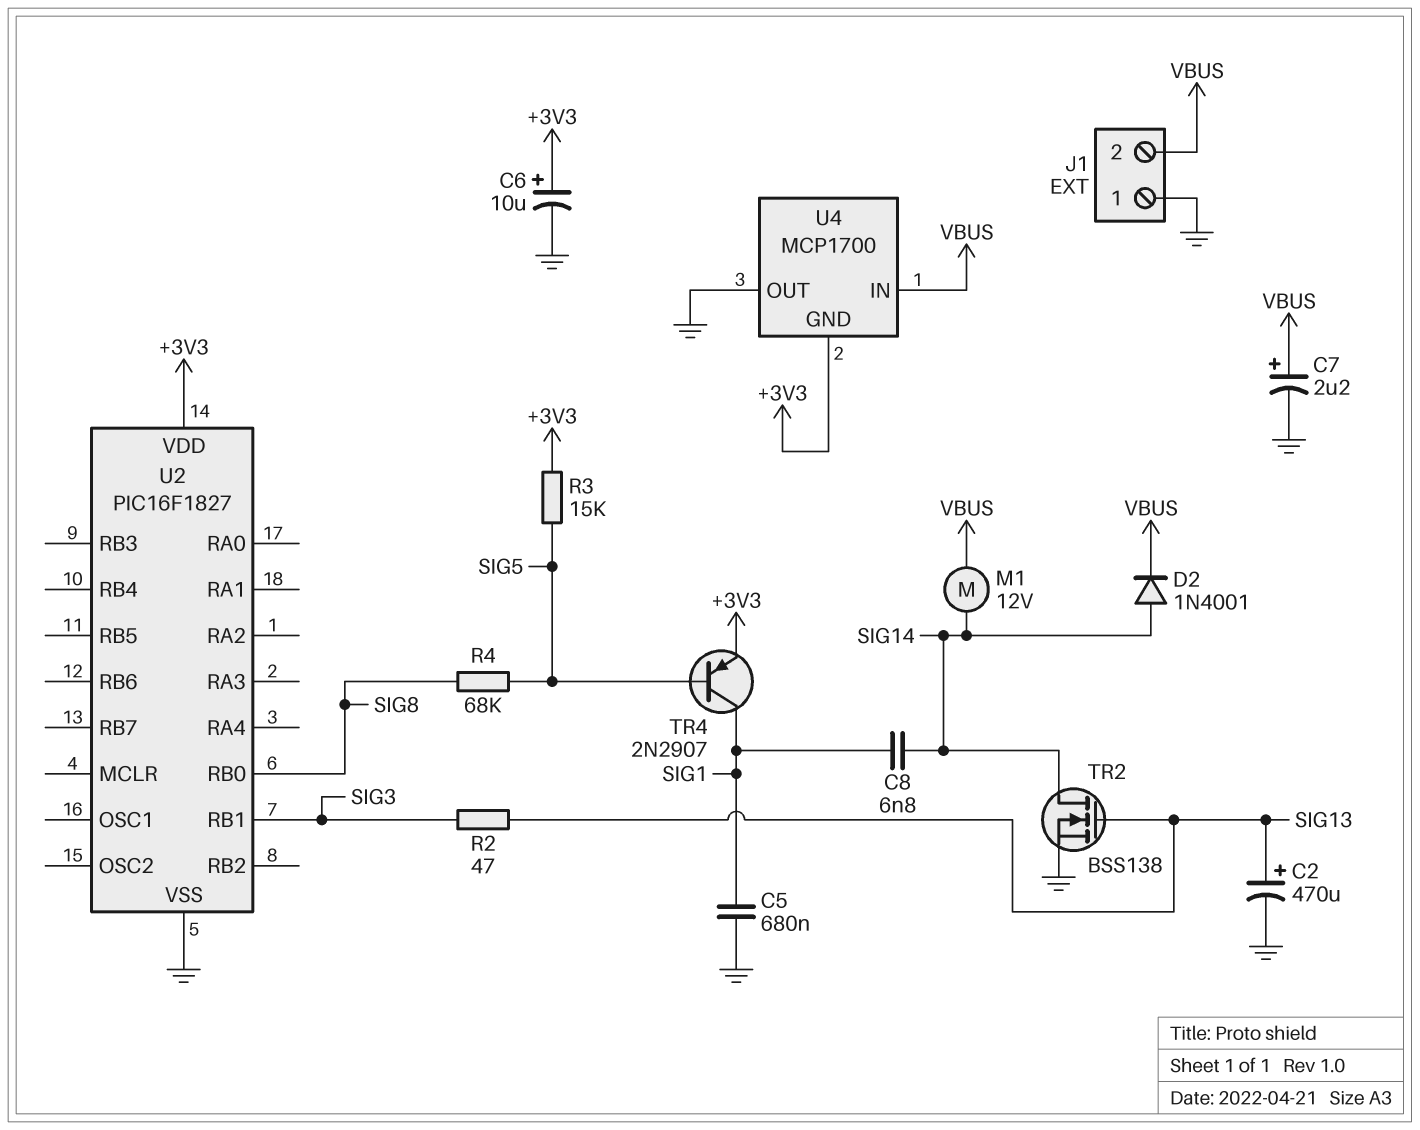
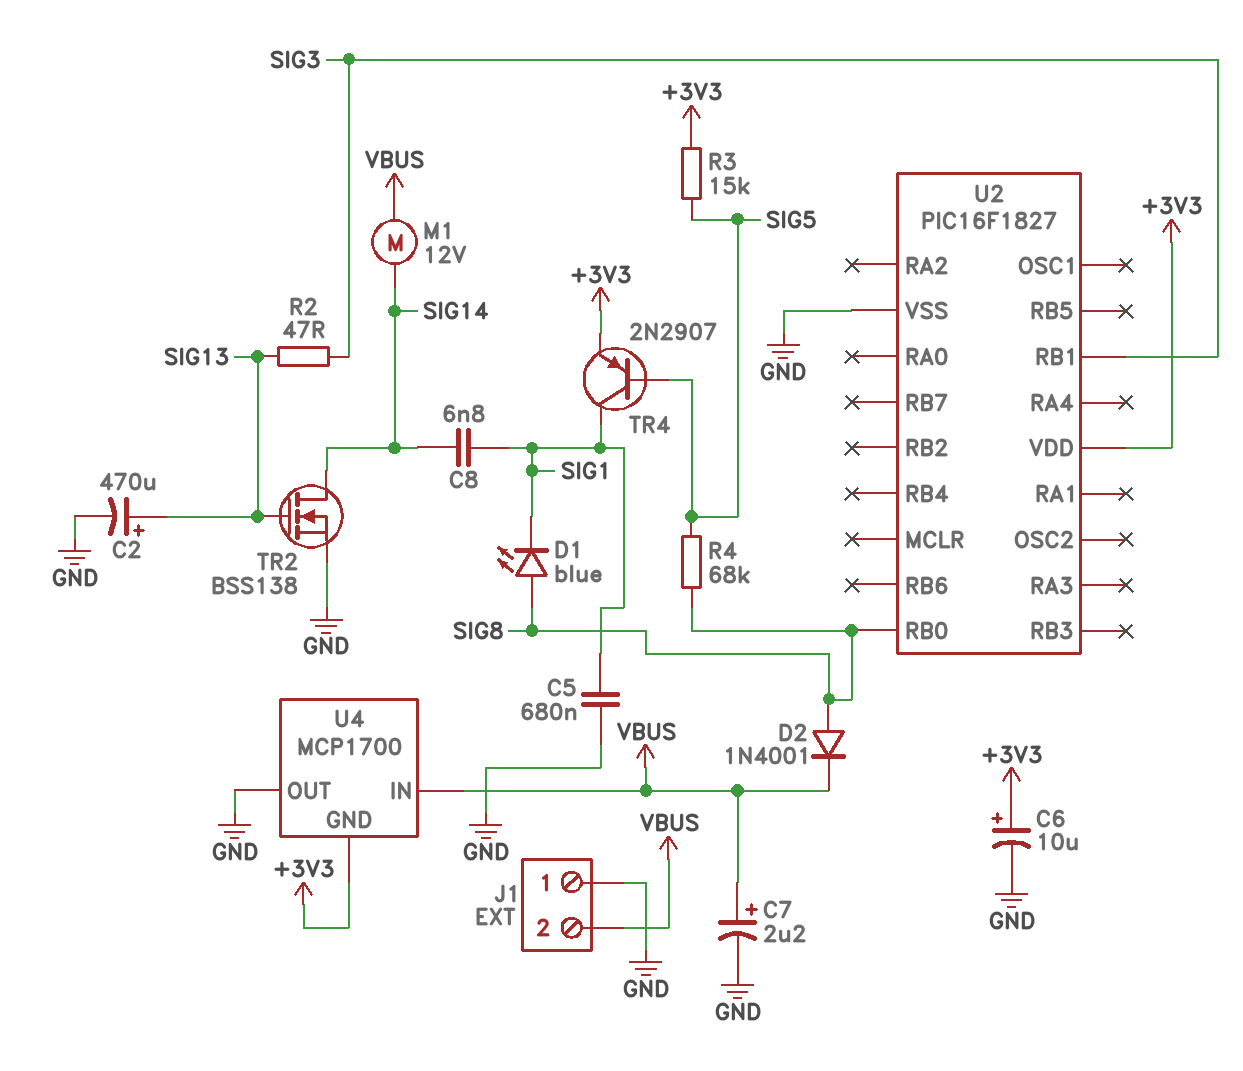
D1: none -> LED blue (A SIG8, K SIG1)
D2: diode 1N4001 (A SIG14, K VBUS) -> diode 1N4001 (A SIG8, K VBUS)

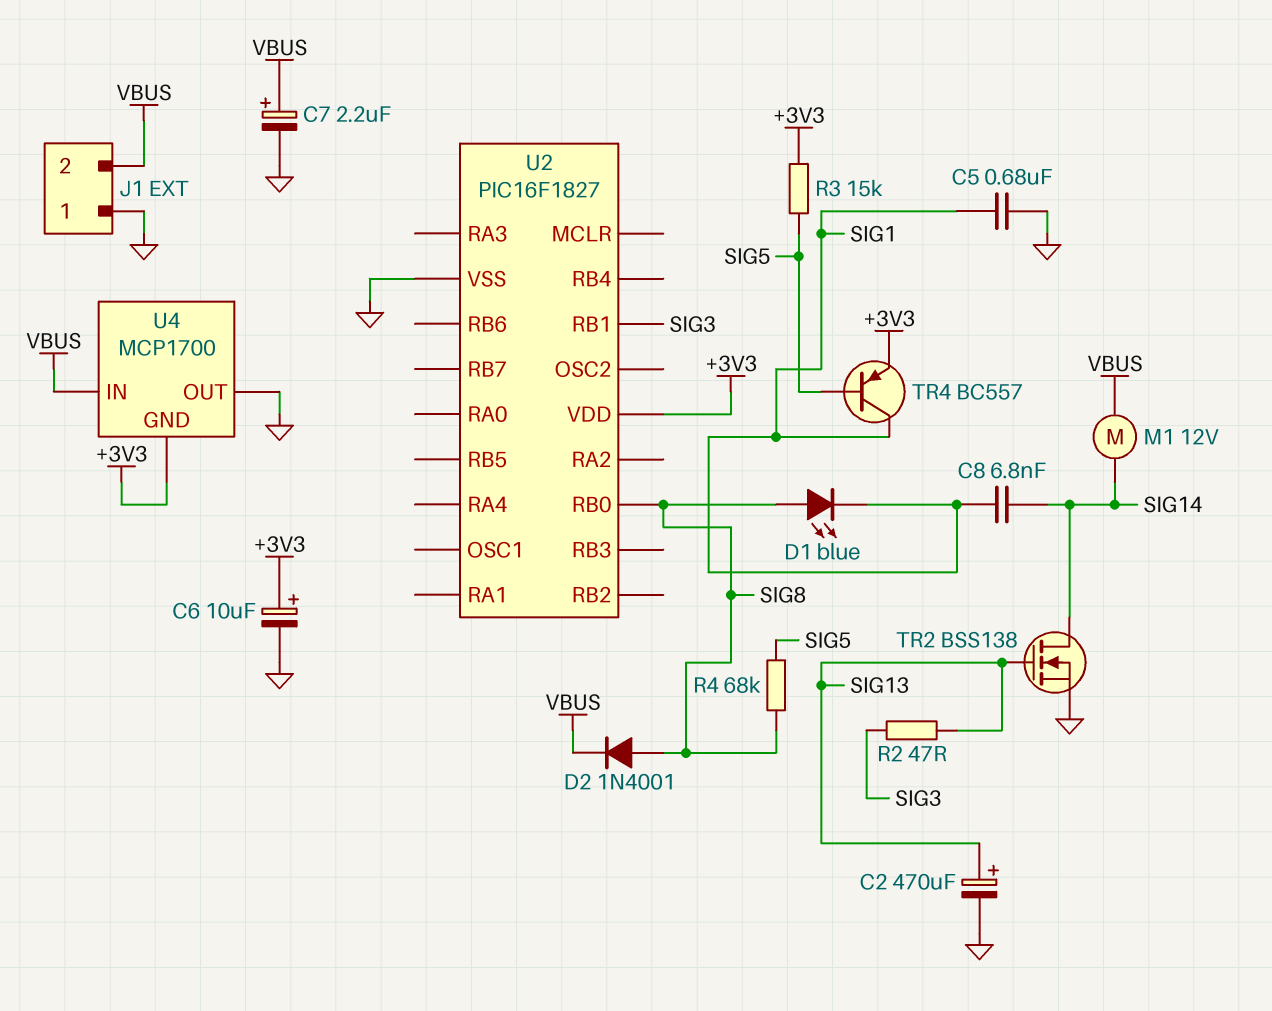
TR4: PNP 2N2907 (B SIG5, C SIG1, E +3V3) -> PNP BC557 (B SIG5, C SIG1, E +3V3)

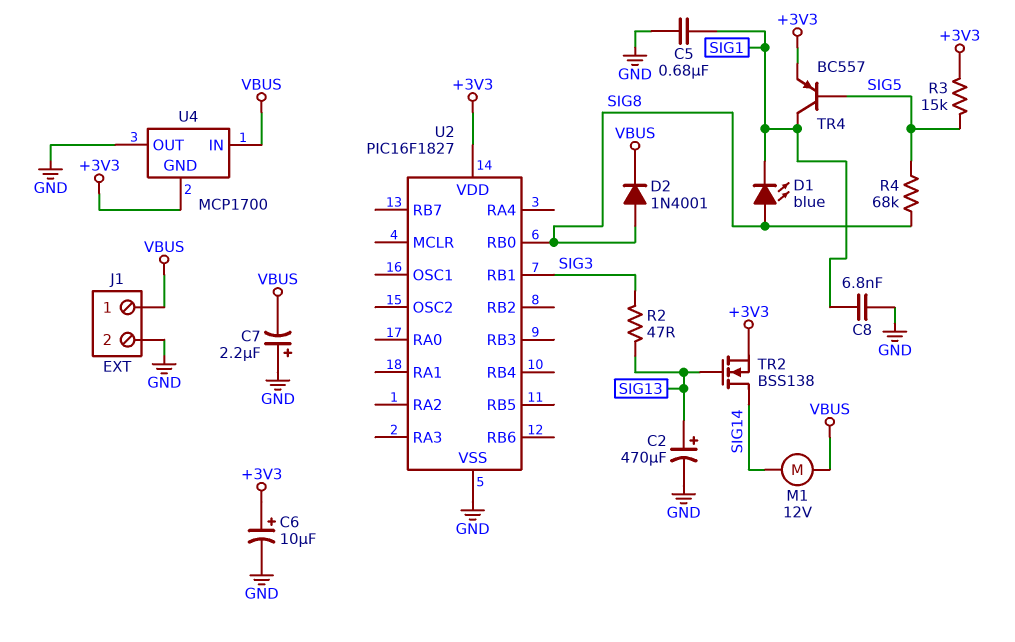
C7: 2.2uF (plus VBUS, minus GND) -> 2.2uF (plus GND, minus VBUS)
C8: 6.8nF (SIG1, SIG14) -> 6.8nF (GND, SIG1)
J1 pin 1: GND -> VBUS
J1 pin 2: VBUS -> GND
TR2: NMOS BSS138 (G SIG13, D SIG14, S GND) -> NMOS BSS138 (G SIG13, D SIG14, S +3V3)

